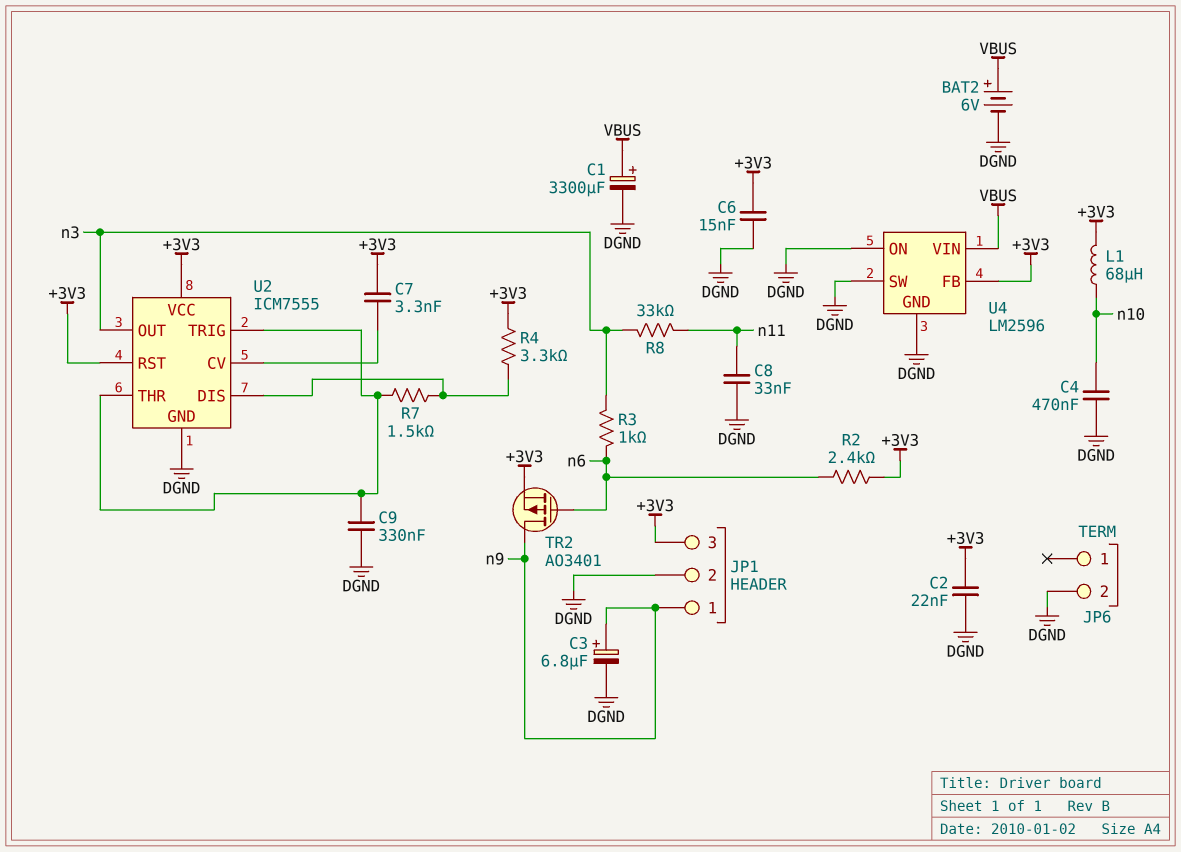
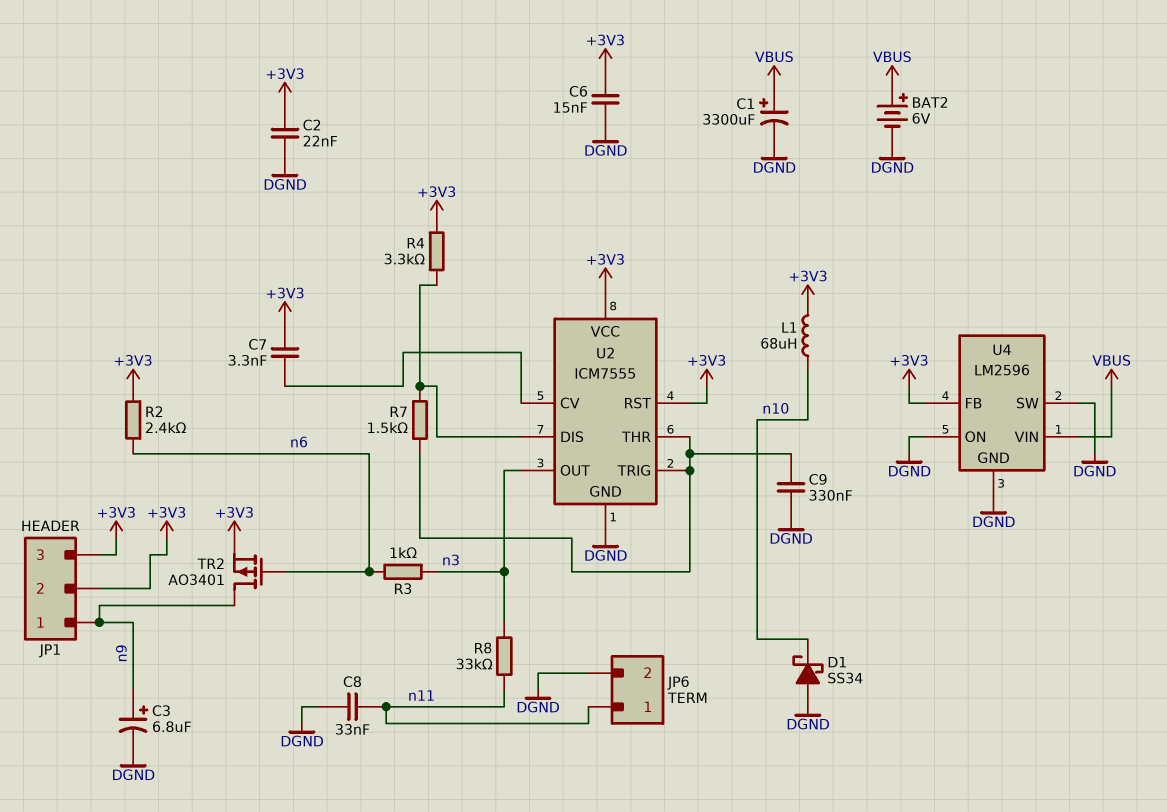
C4: 470nF (DGND, n10) -> none
D1: none -> schottky SS34 (A DGND, K n10)
JP1 pin 2: DGND -> +3V3
JP6 pin 1: none -> n11

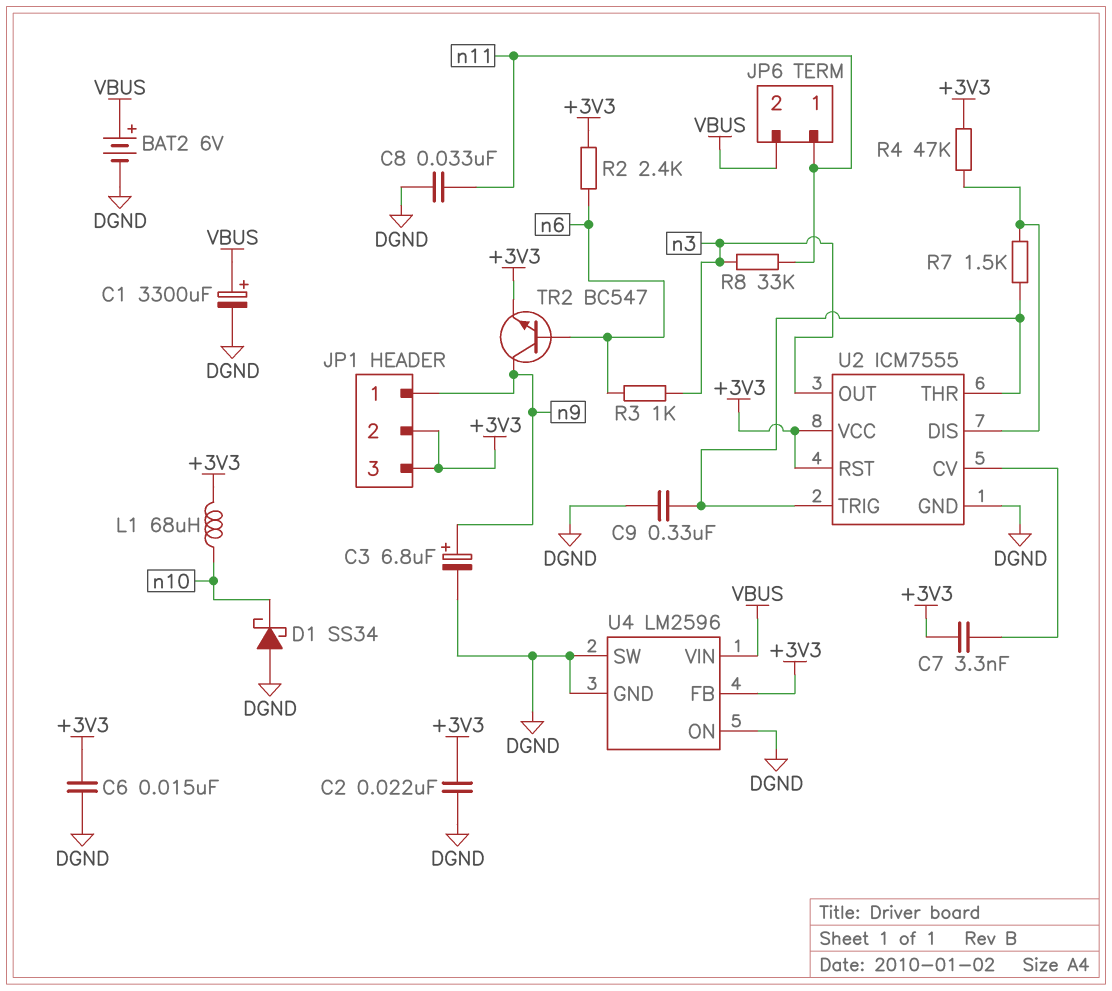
JP6 pin 2: DGND -> VBUS
R4: 3.3k (+3V3, U2/DIS) -> 47k (+3V3, U2/DIS)
TR2: PMOS AO3401 (G n6, D n9, S +3V3) -> NPN BC547 (B n6, C n9, E +3V3)

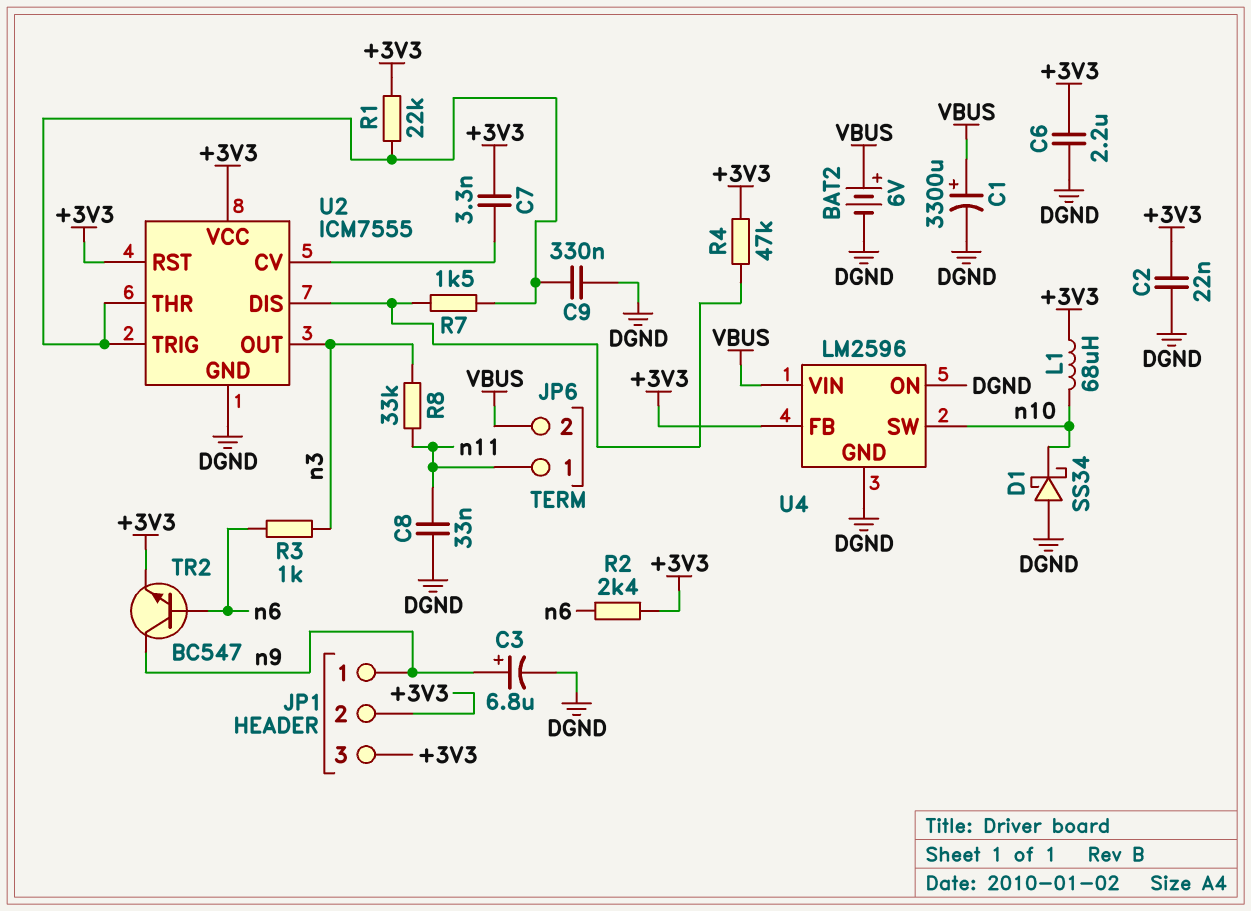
C6: 15nF (+3V3, DGND) -> 2.2uF (+3V3, DGND)
R1: none -> 22k (+3V3, U2/THR)
U4 pin SW: DGND -> n10

